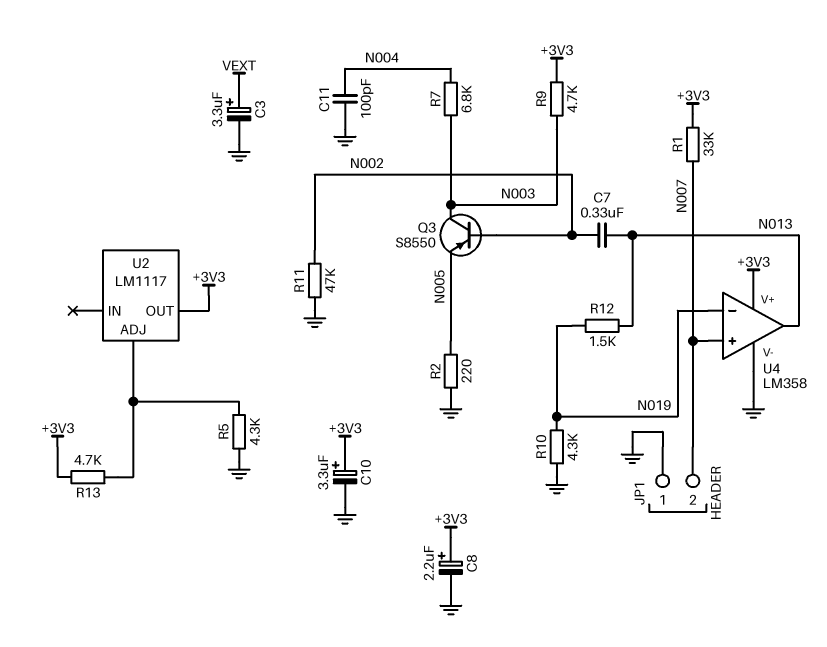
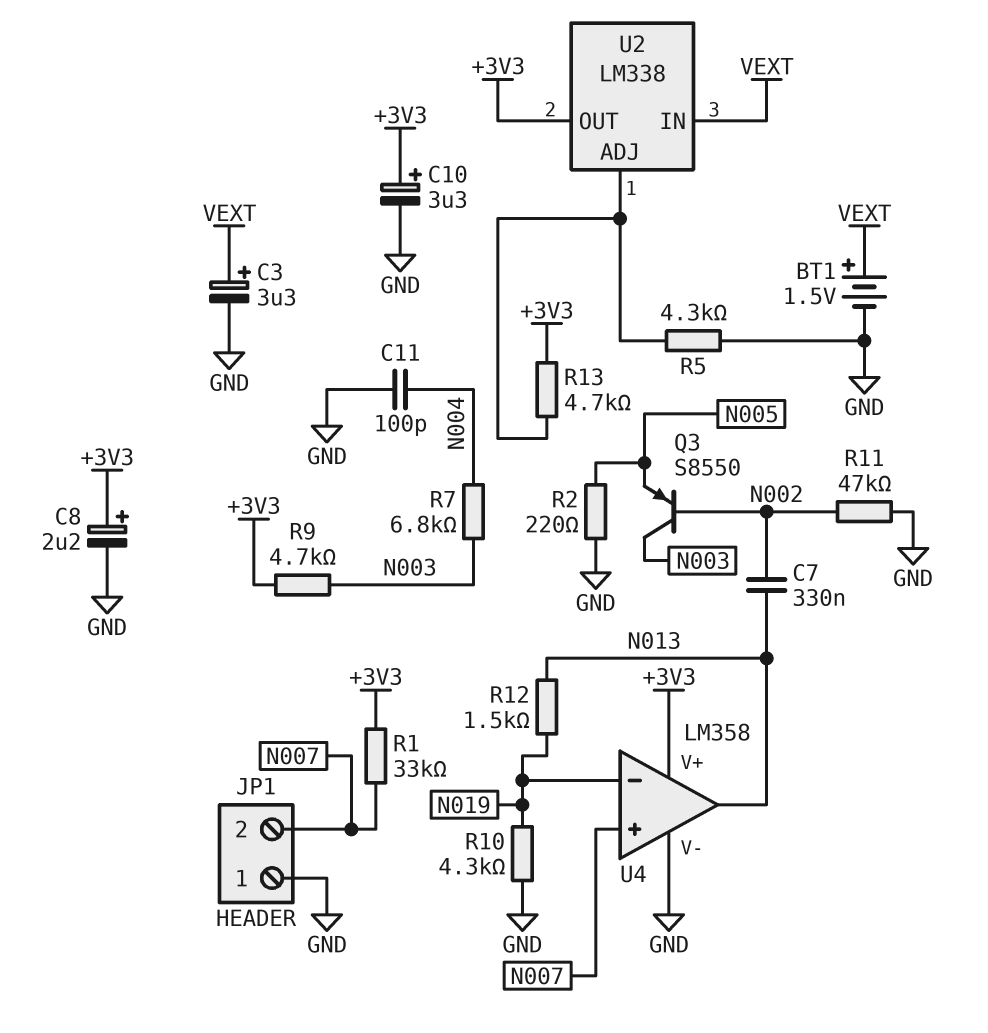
BT1: none -> 1.5V (plus VEXT, minus GND)
U2: LM1117 -> LM338
U2 pin IN: none -> VEXT

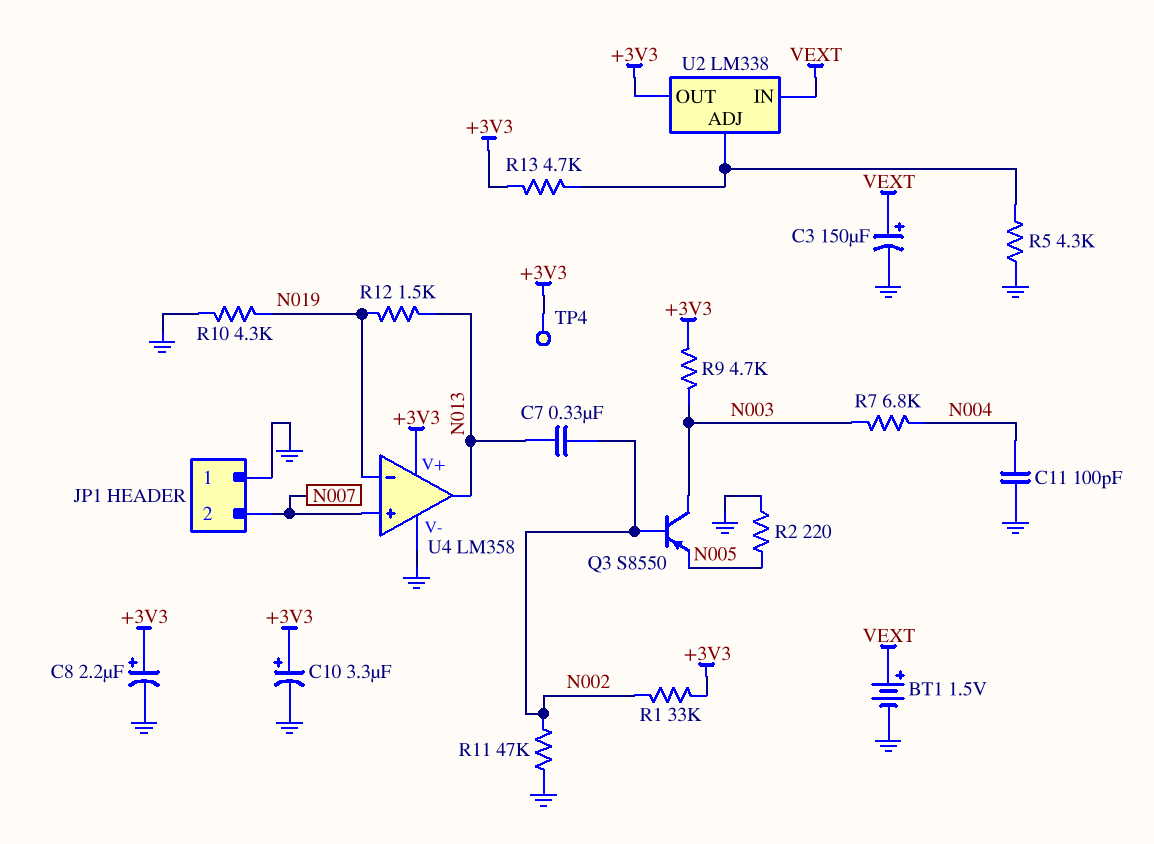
C3: 3.3uF (plus VEXT, minus GND) -> 150uF (plus VEXT, minus GND)
R1: 33k (+3V3, N007) -> 33k (+3V3, N002)
TP4: none -> test point (+3V3)

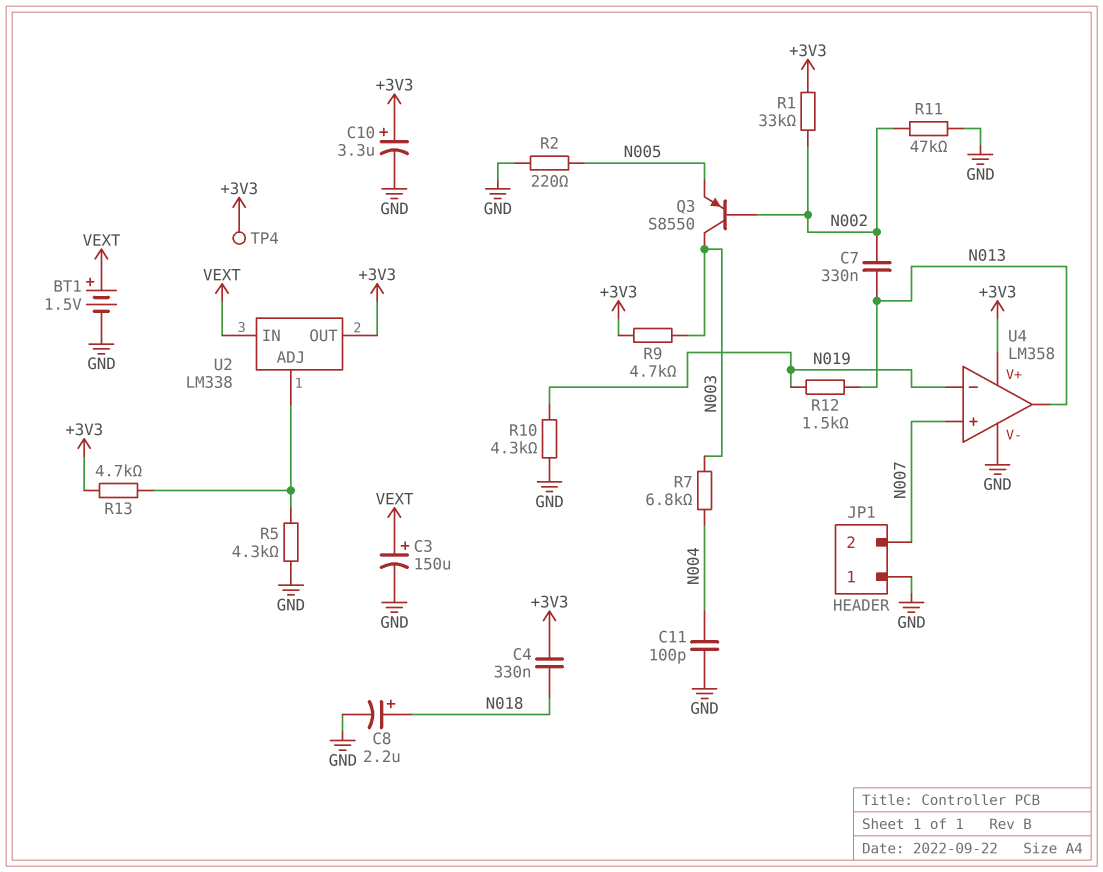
C4: none -> 330nF (+3V3, N018)
C8: 2.2uF (plus +3V3, minus GND) -> 2.2uF (plus N018, minus GND)

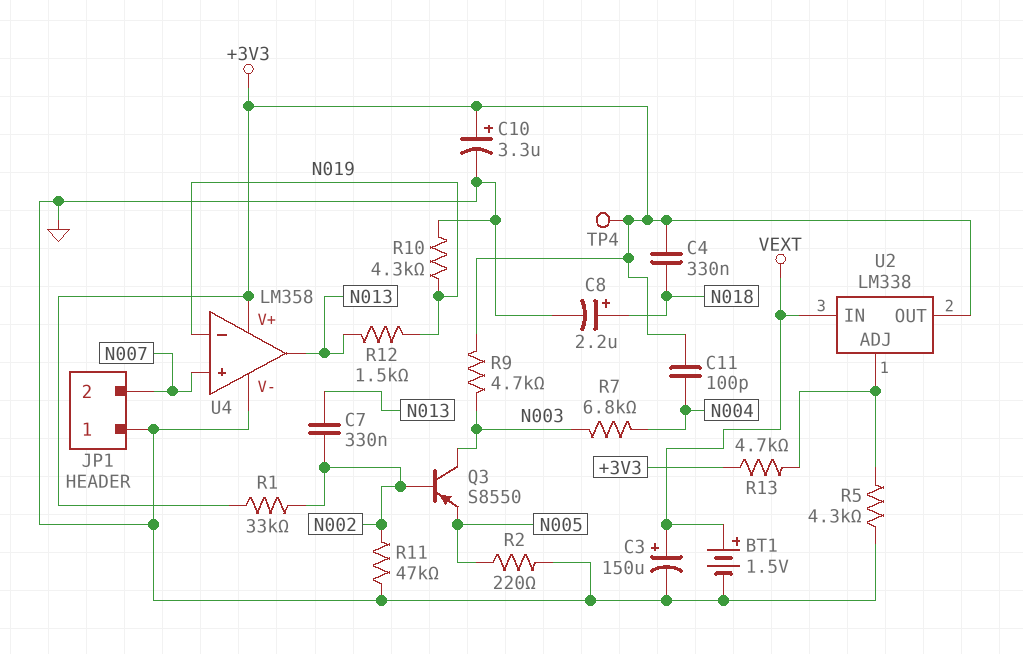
C11: 100pF (GND, N004) -> 100pF (+3V3, N004)

